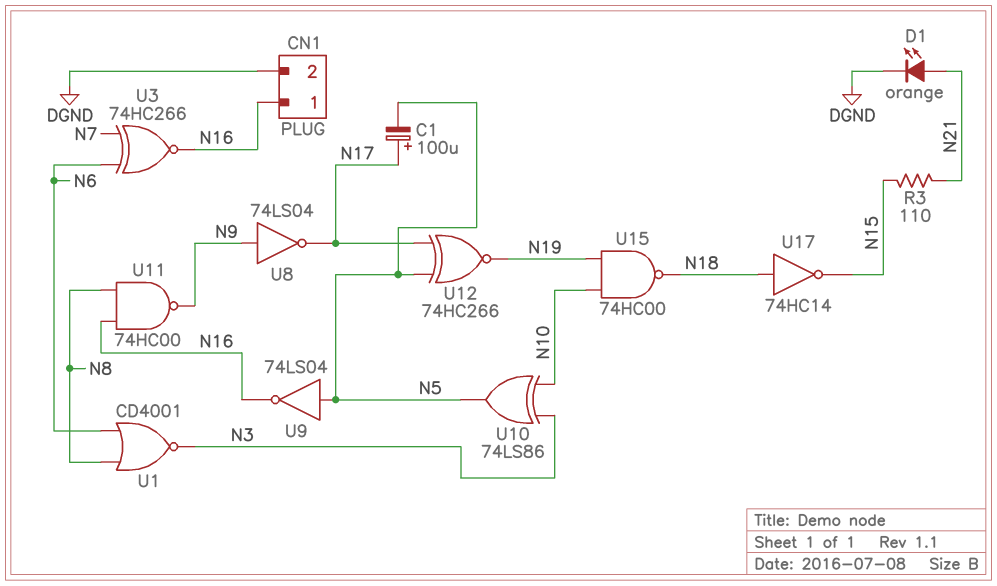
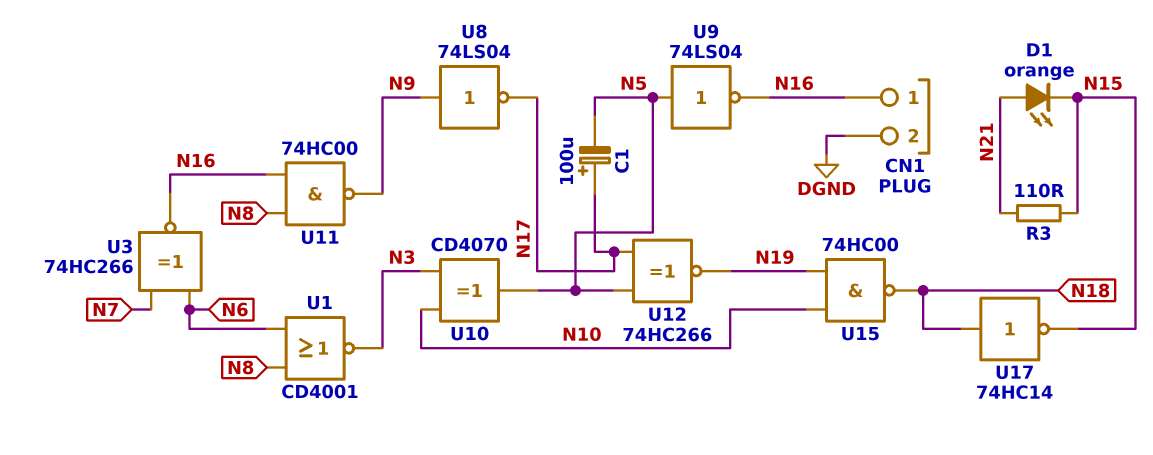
D1: LED orange (A N21, K DGND) -> LED orange (A N21, K N15)
U10: XOR 74LS86 (in N3, in N10, out N5) -> XOR CD4070 (in N3, in N10, out N5)

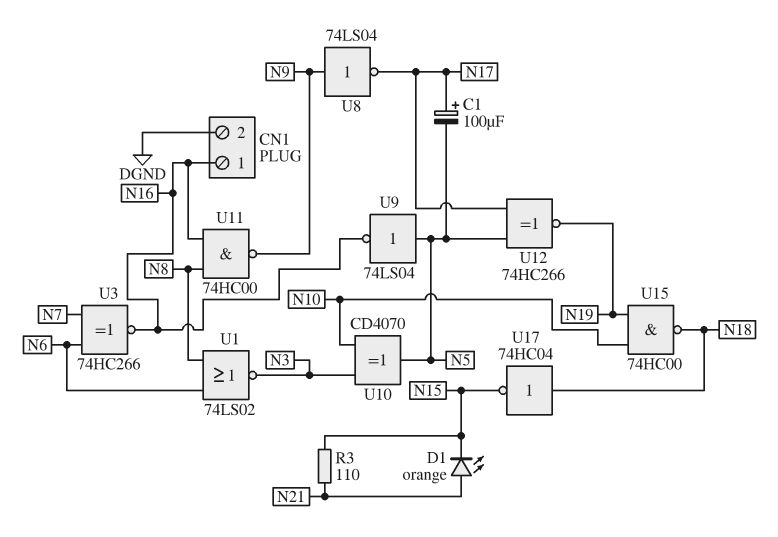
U1: NOR CD4001 (in N6, in N8, out N3) -> NOR 74LS02 (in N6, in N8, out N3)
U17: NOT 74HC14 (in N18, out N15) -> NOT 74HC04 (in N18, out N15)

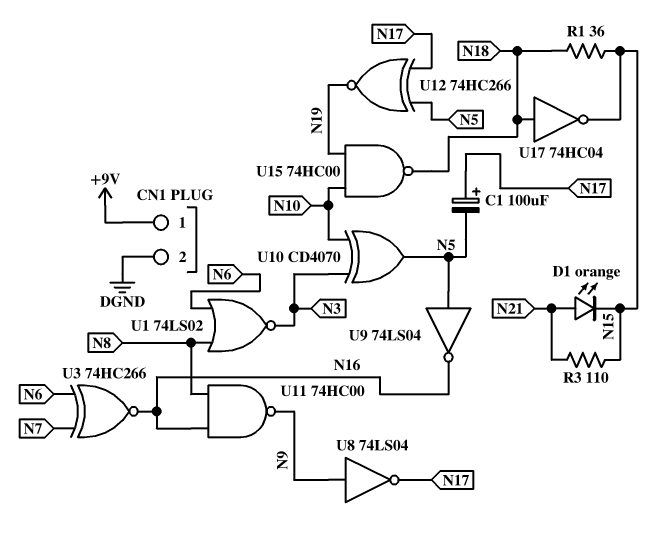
CN1 pin 1: N16 -> +9V
R1: none -> 36 (N15, N18)

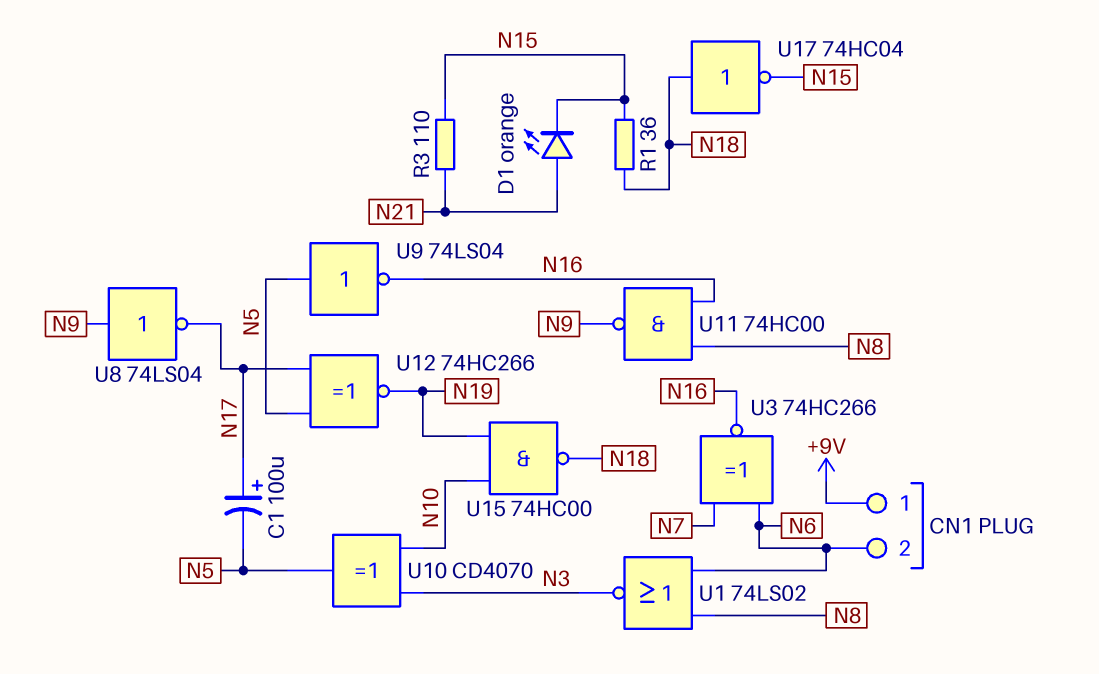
CN1 pin 2: DGND -> N6

